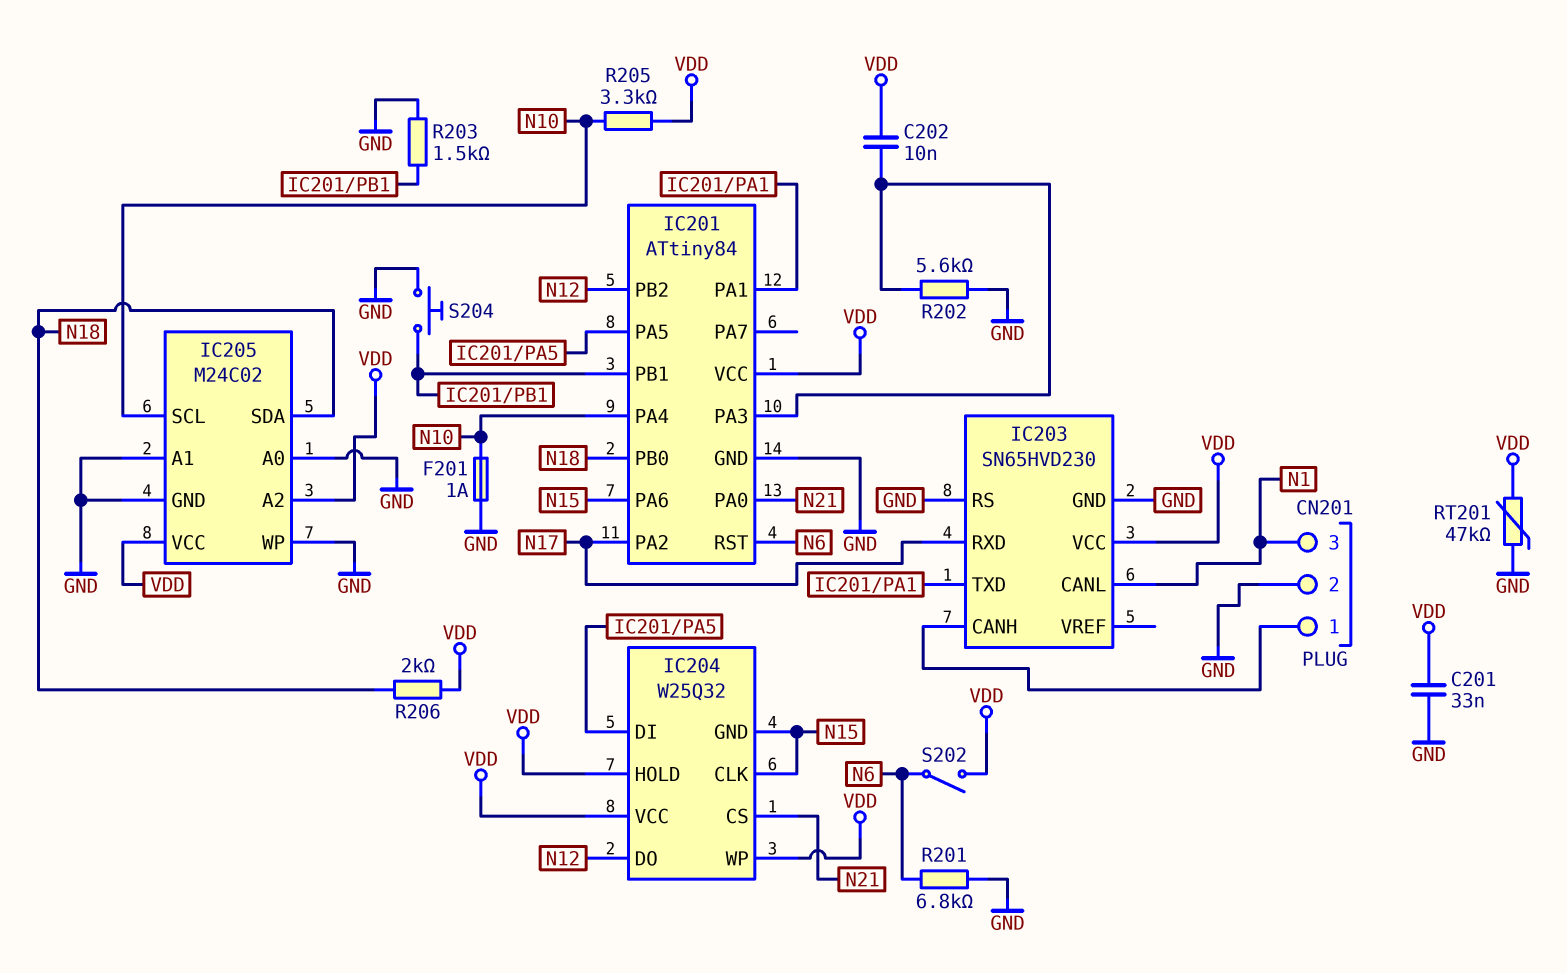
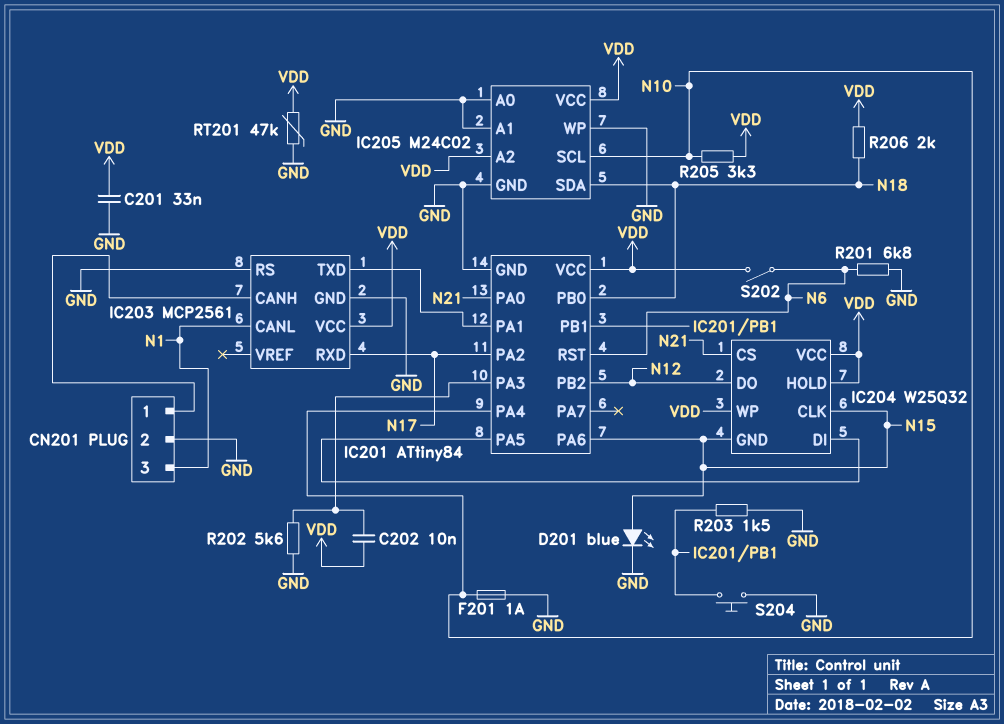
D201: none -> LED blue (A N15, K GND)
IC203: SN65HVD230 -> MCP2561

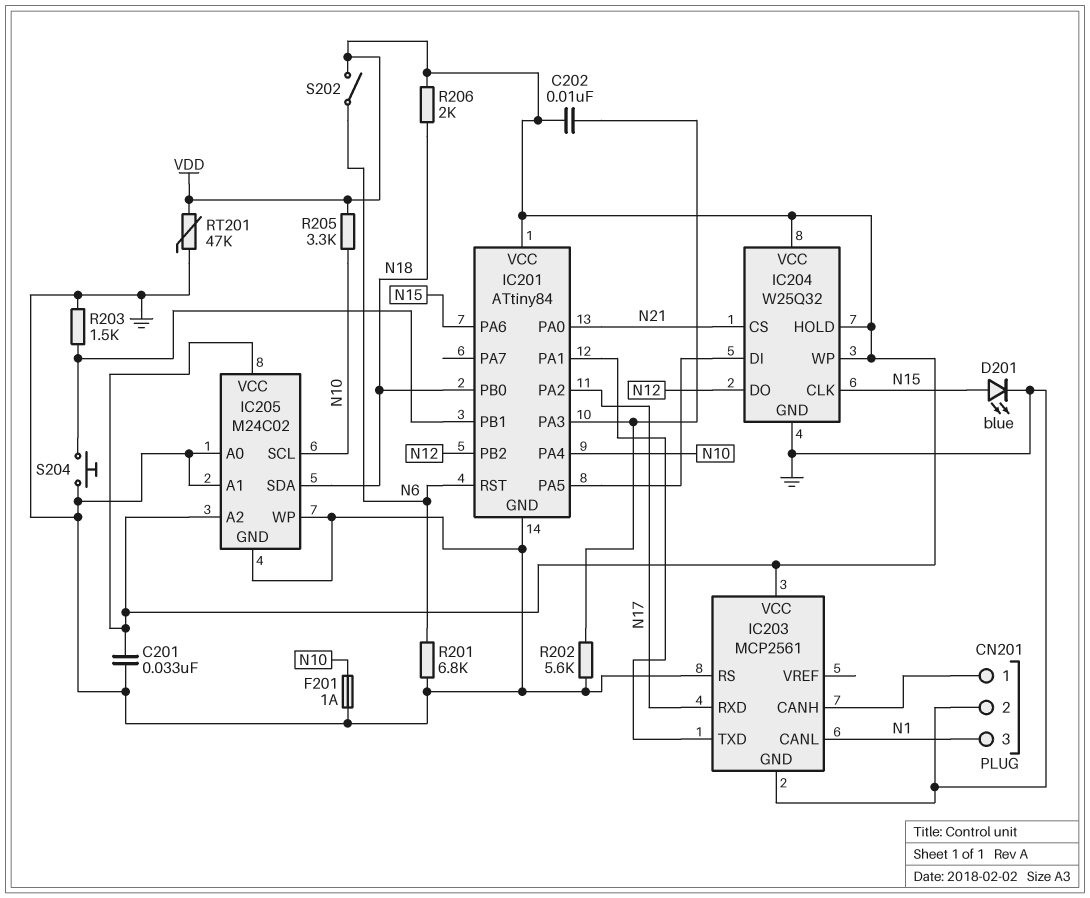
IC204 pin GND: N15 -> GND

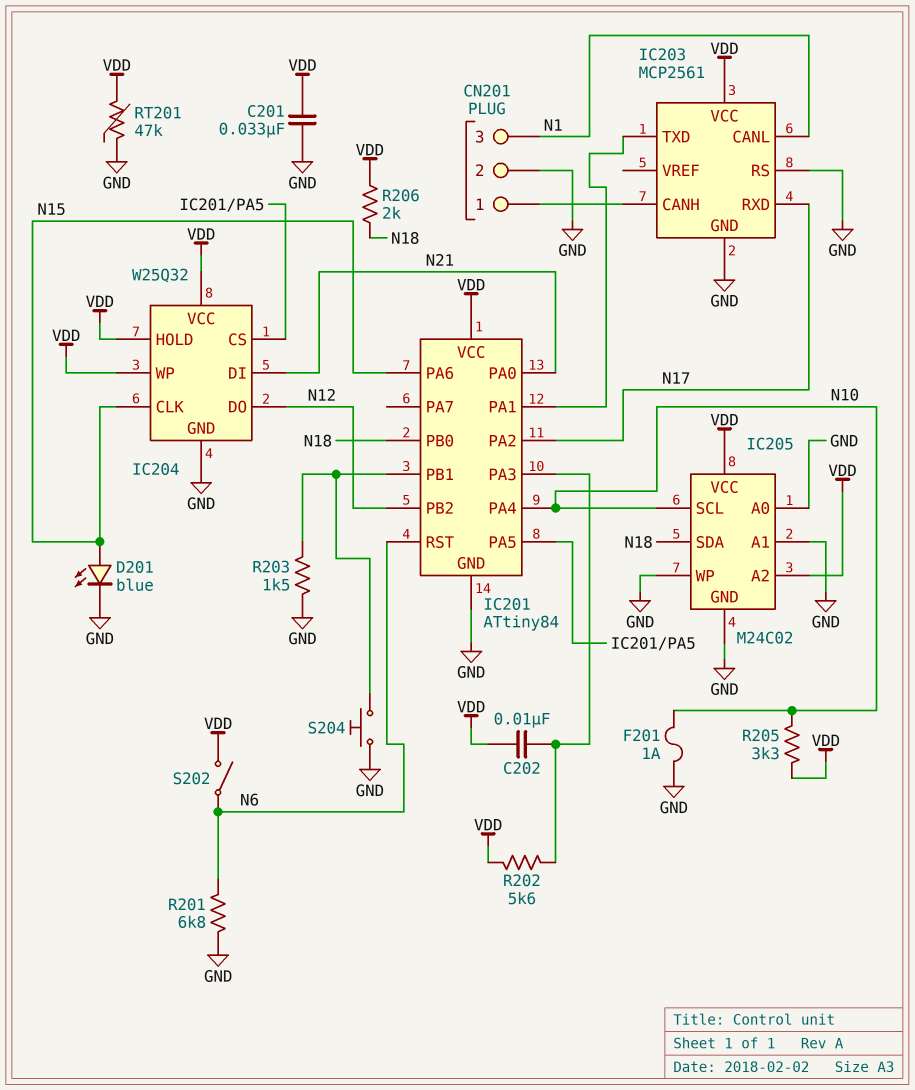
IC204 pin CS: N21 -> IC201/PA5
IC204 pin DI: IC201/PA5 -> N21
R202: 5.6k (GND, IC201/PA3) -> 5.6k (IC201/PA3, VDD)

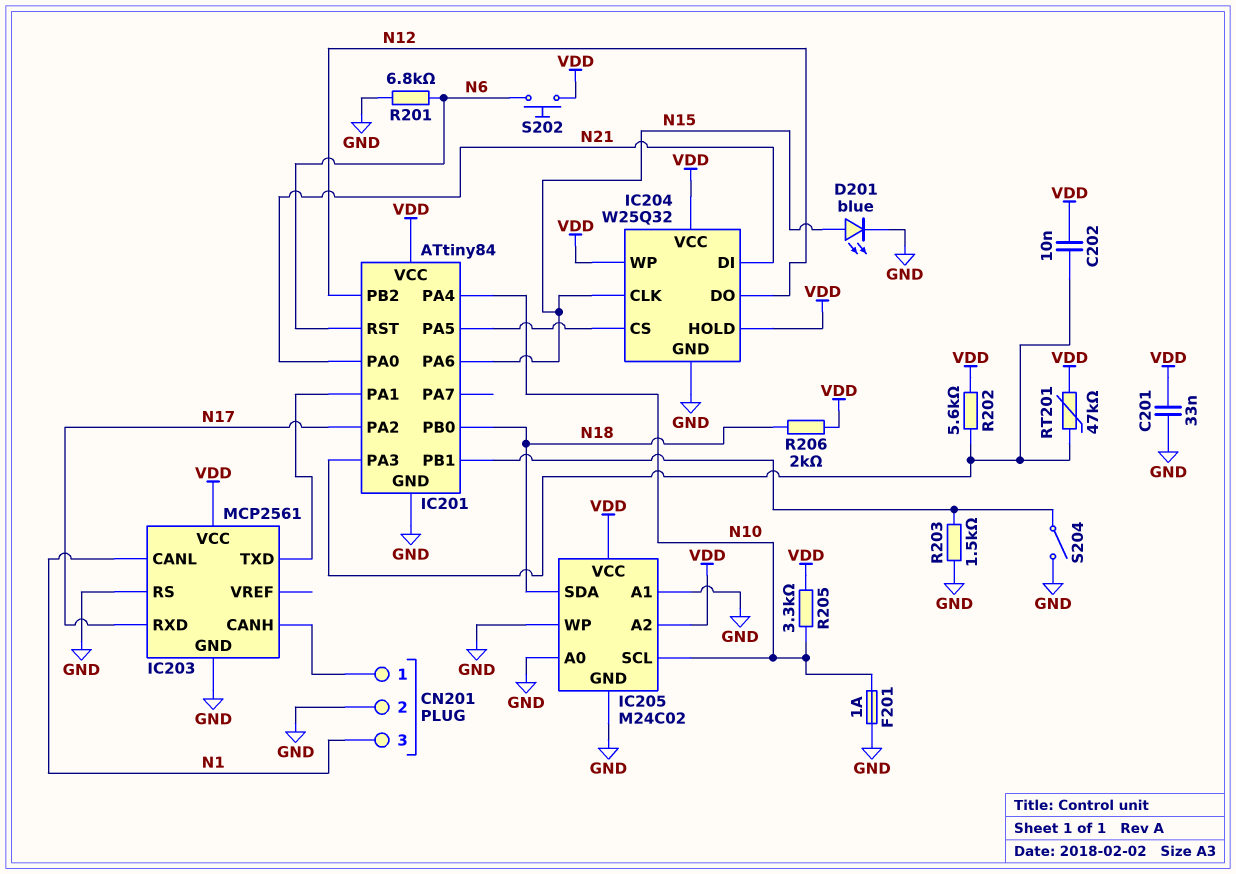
RT201: 47k (GND, VDD) -> 47k (IC201/PA3, VDD)
S202: switch (N6, VDD) -> button (N6, VDD)
S204: button (GND, IC201/PB1) -> switch (GND, IC201/PB1)

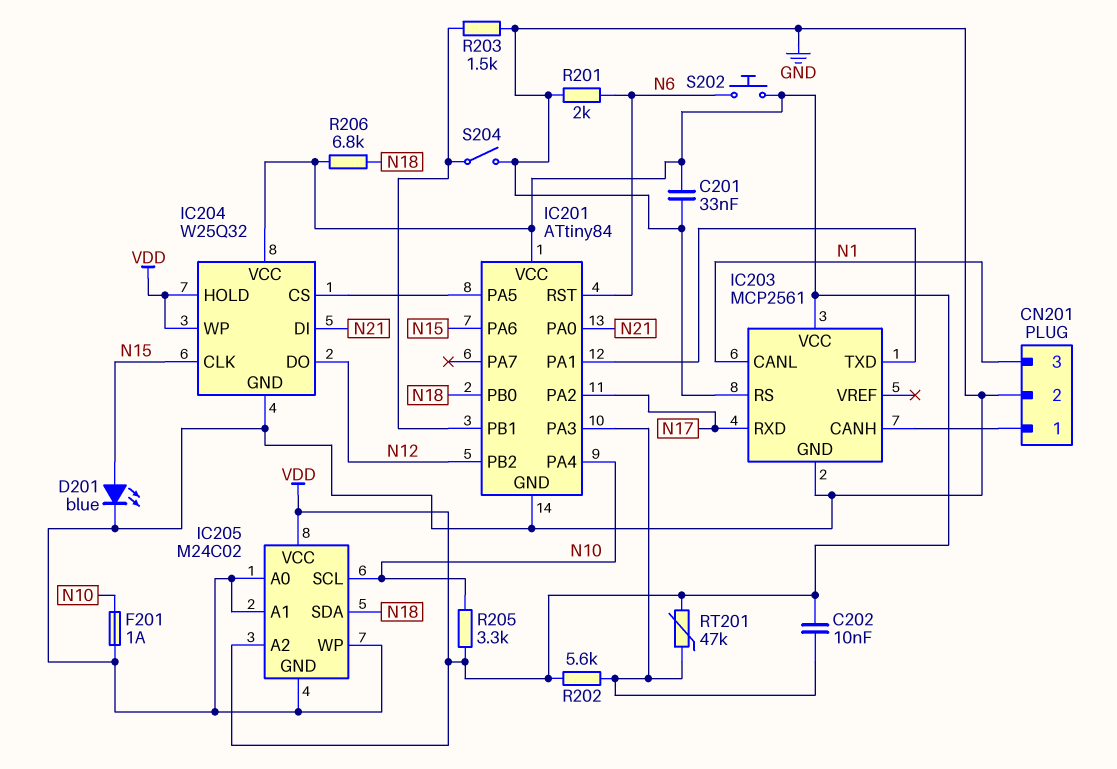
R201: 6.8k (GND, N6) -> 2k (GND, N6)
R206: 2k (N18, VDD) -> 6.8k (N18, VDD)

